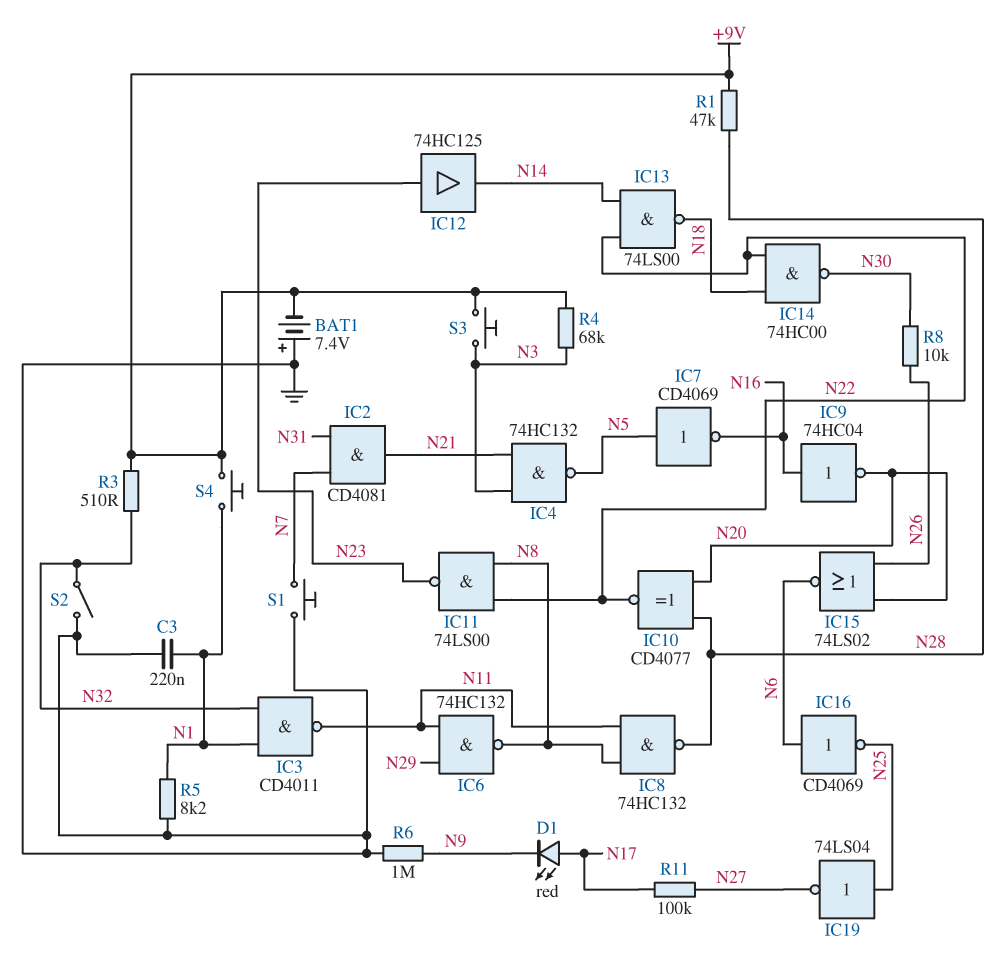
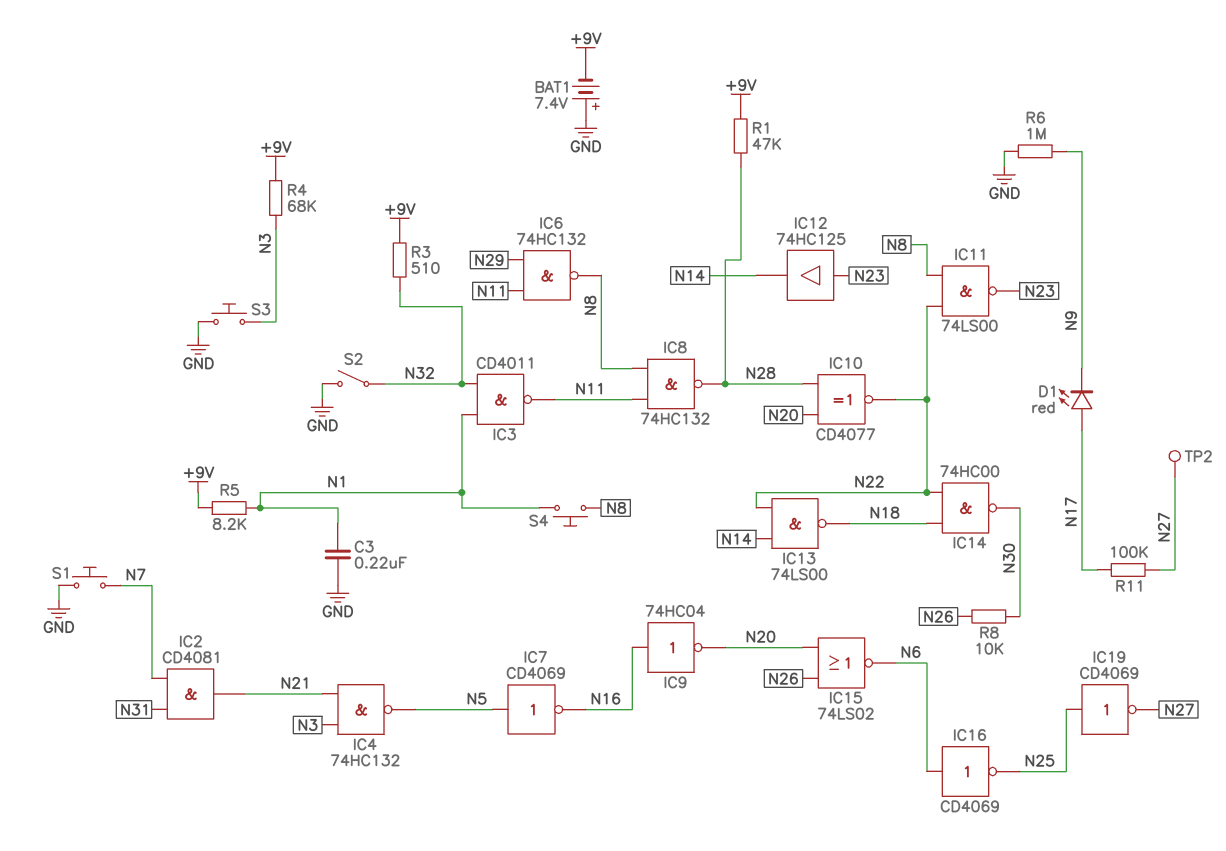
IC19: NOT 74LS04 (in N25, out N27) -> NOT CD4069 (in N25, out N27)
R5: 8.2k (GND, N1) -> 8.2k (+9V, N1)
S3: button (+9V, N3) -> button (GND, N3)
S4: button (+9V, N1) -> button (N1, N8)
TP2: none -> test point (N27)

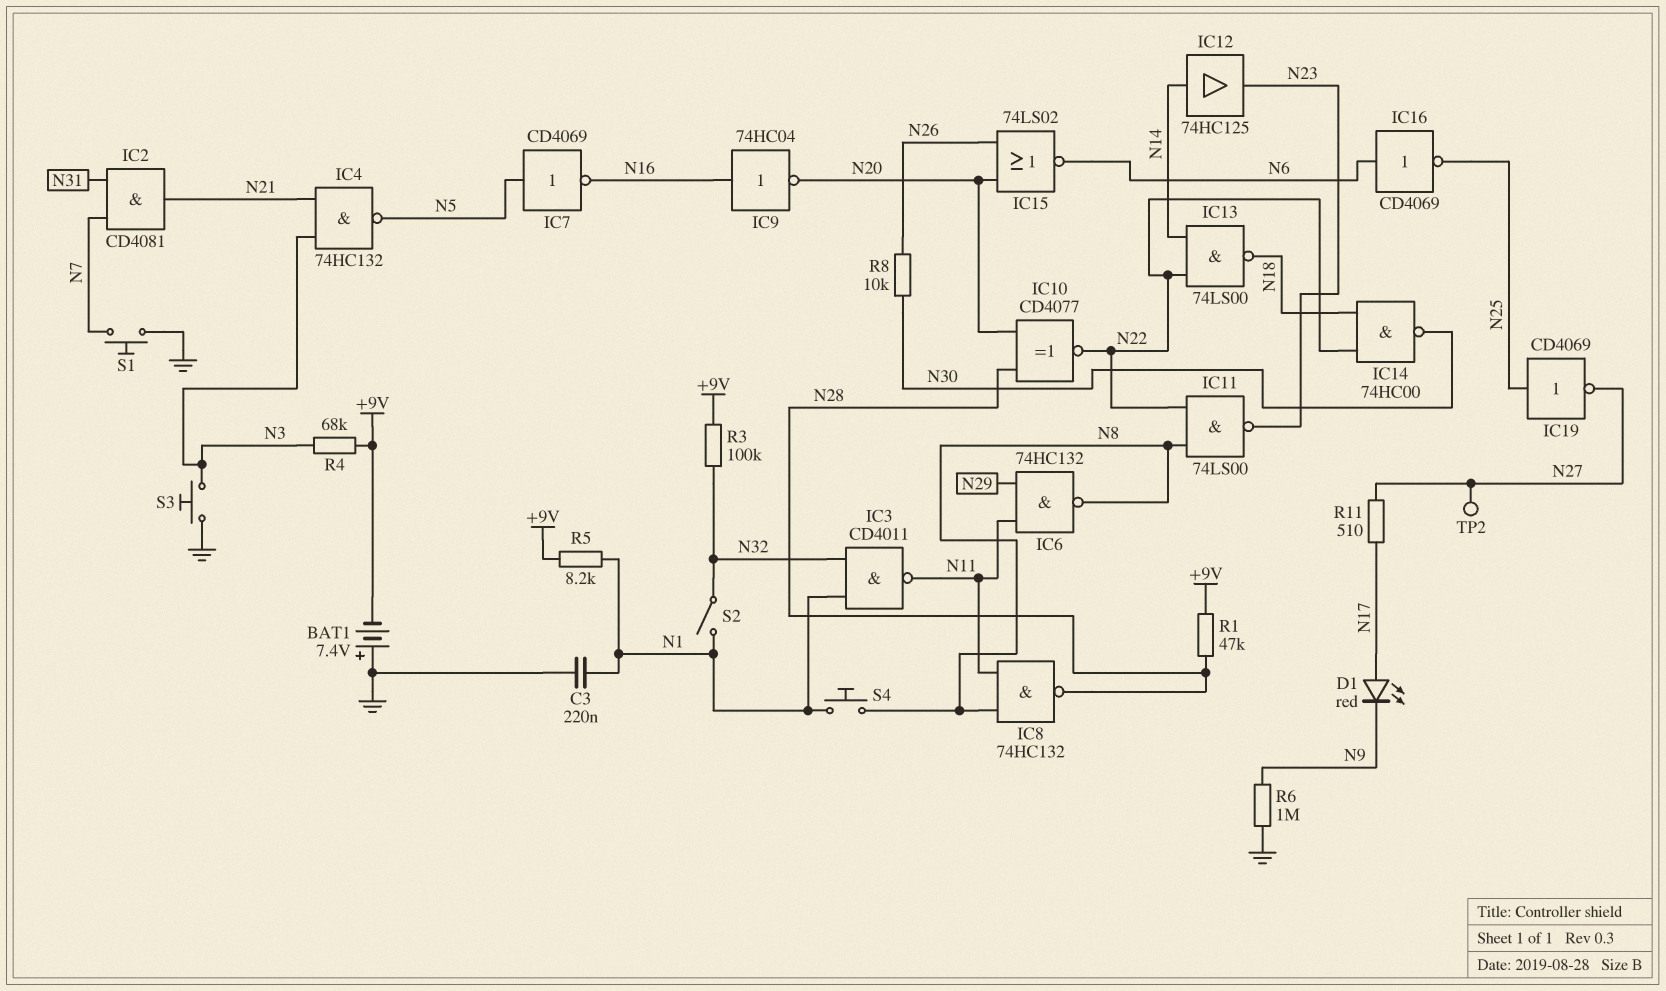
IC12: buffer 74HC125 (in N23, out N14) -> buffer 74HC125 (in N14, out N23)
R3: 510 (+9V, N32) -> 100k (+9V, N32)
R11: 100k (N17, N27) -> 510 (N17, N27)
S2: switch (GND, N32) -> switch (N1, N32)

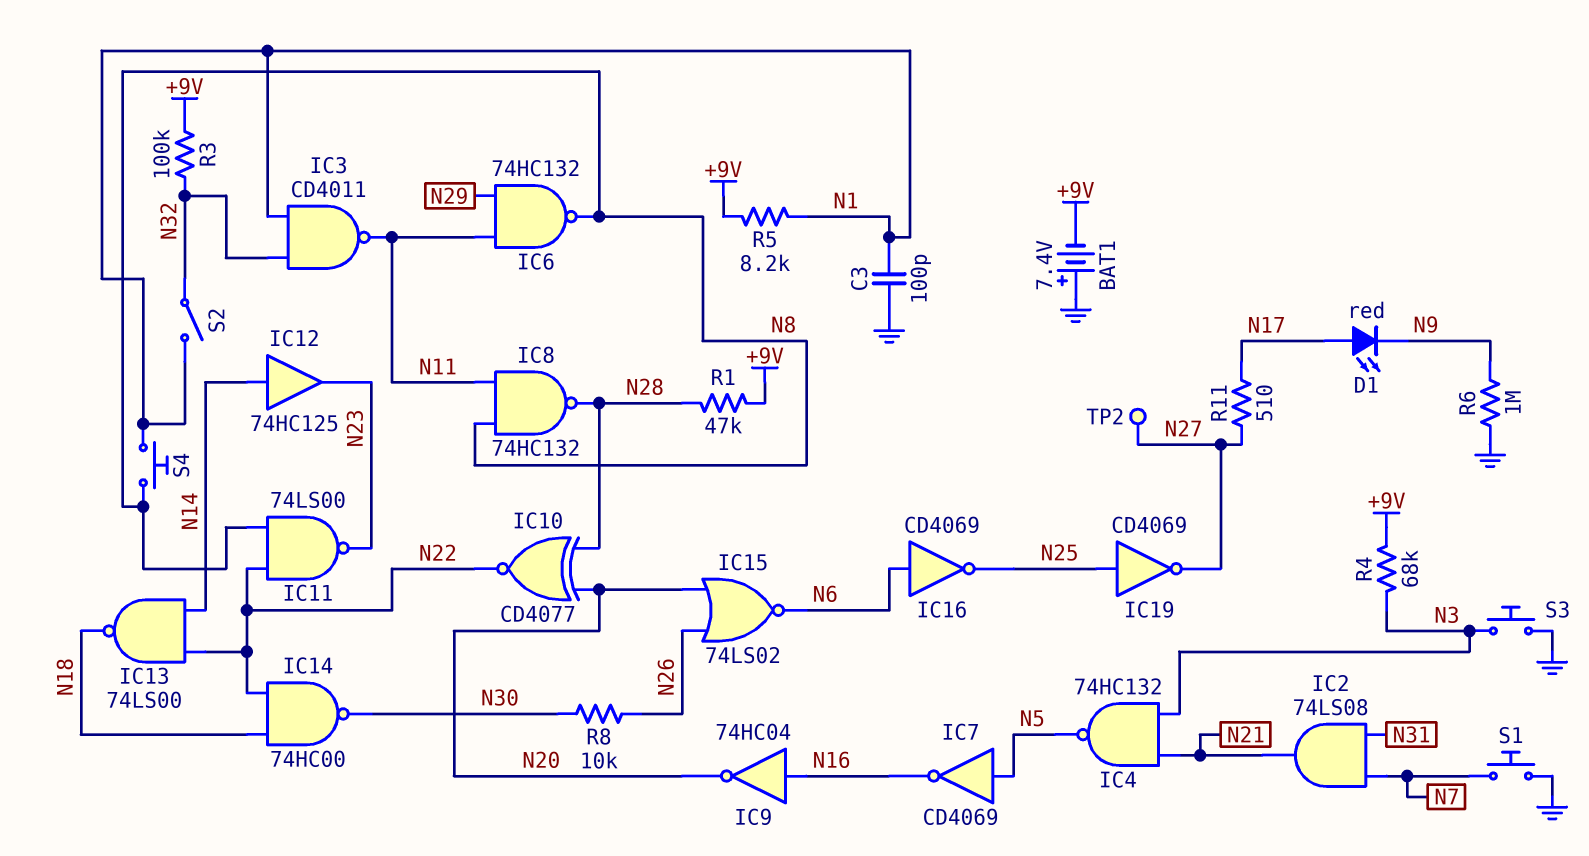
C3: 220nF (GND, N1) -> 100pF (GND, N1)
IC2: AND CD4081 (in N7, in N31, out N21) -> AND 74LS08 (in N7, in N31, out N21)

